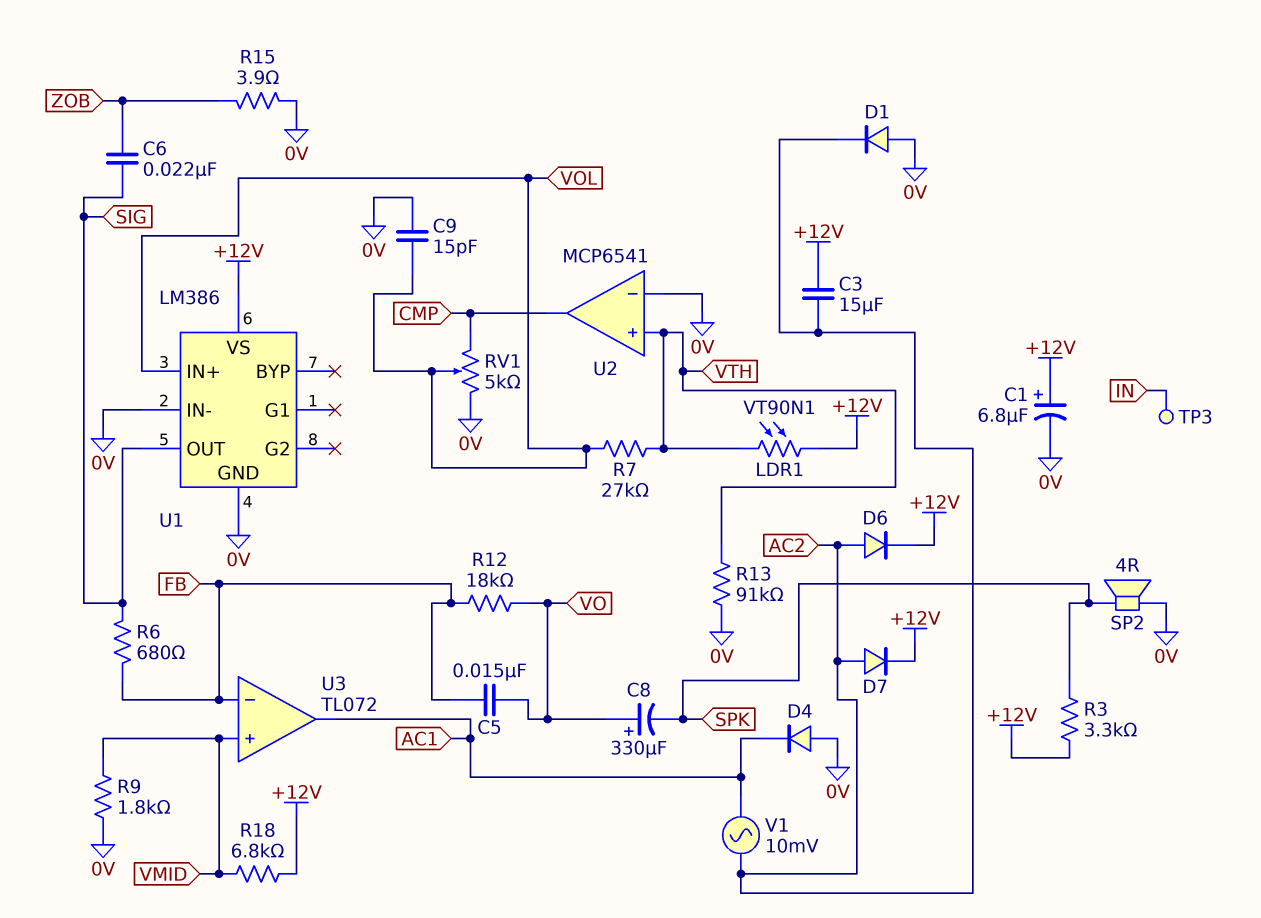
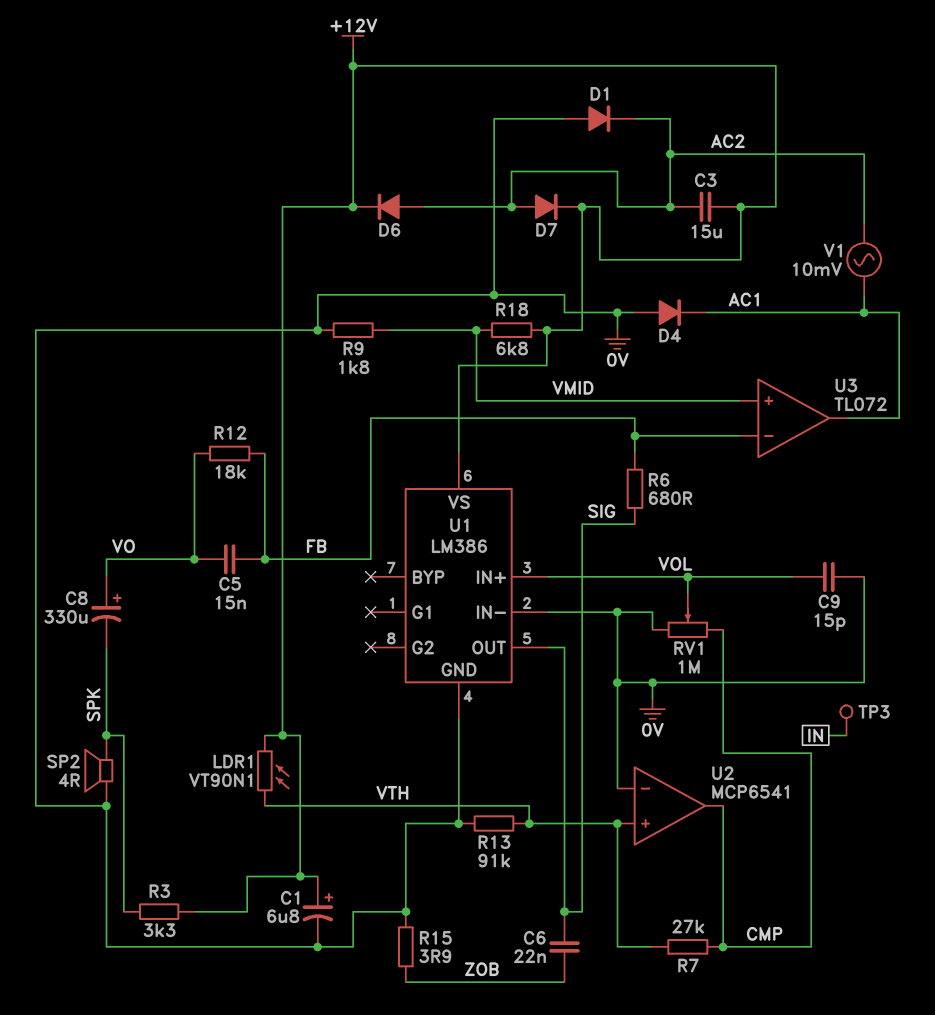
R7: 27k (VOL, VTH) -> 27k (CMP, VTH)
RV1: 5k (0V, CMP, wiper VOL) -> 1M (0V, CMP, wiper VOL)

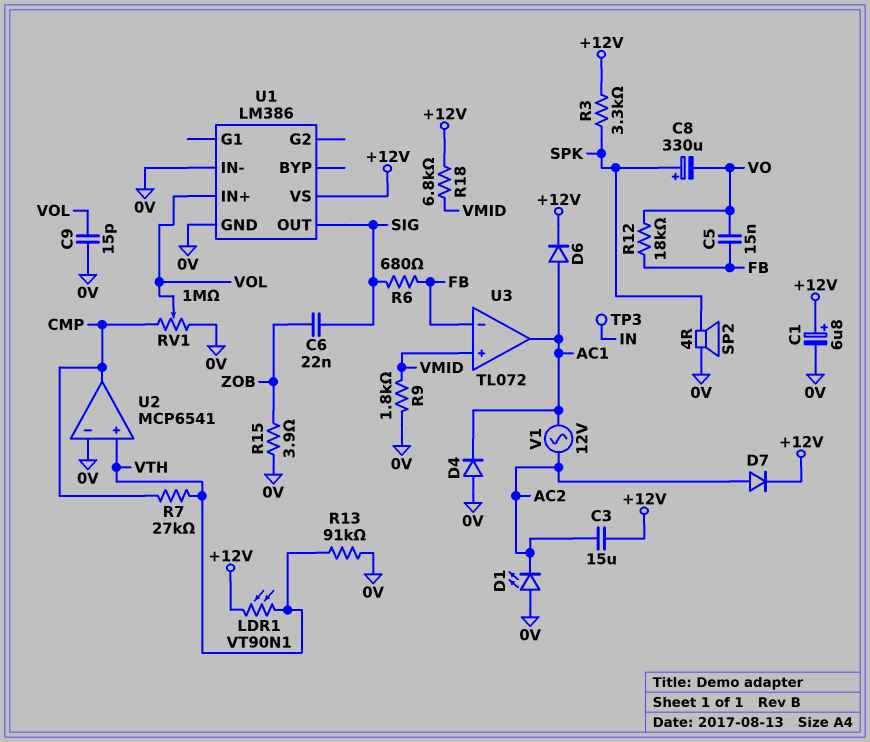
C8: 330uF (plus VO, minus SPK) -> 330uF (plus SPK, minus VO)
D1: diode (A 0V, K AC2) -> LED (A 0V, K AC2)
D6: diode (A AC2, K +12V) -> diode (A AC1, K +12V)
V1: AC 10mV (AC1, AC2) -> AC 12V (AC1, AC2)

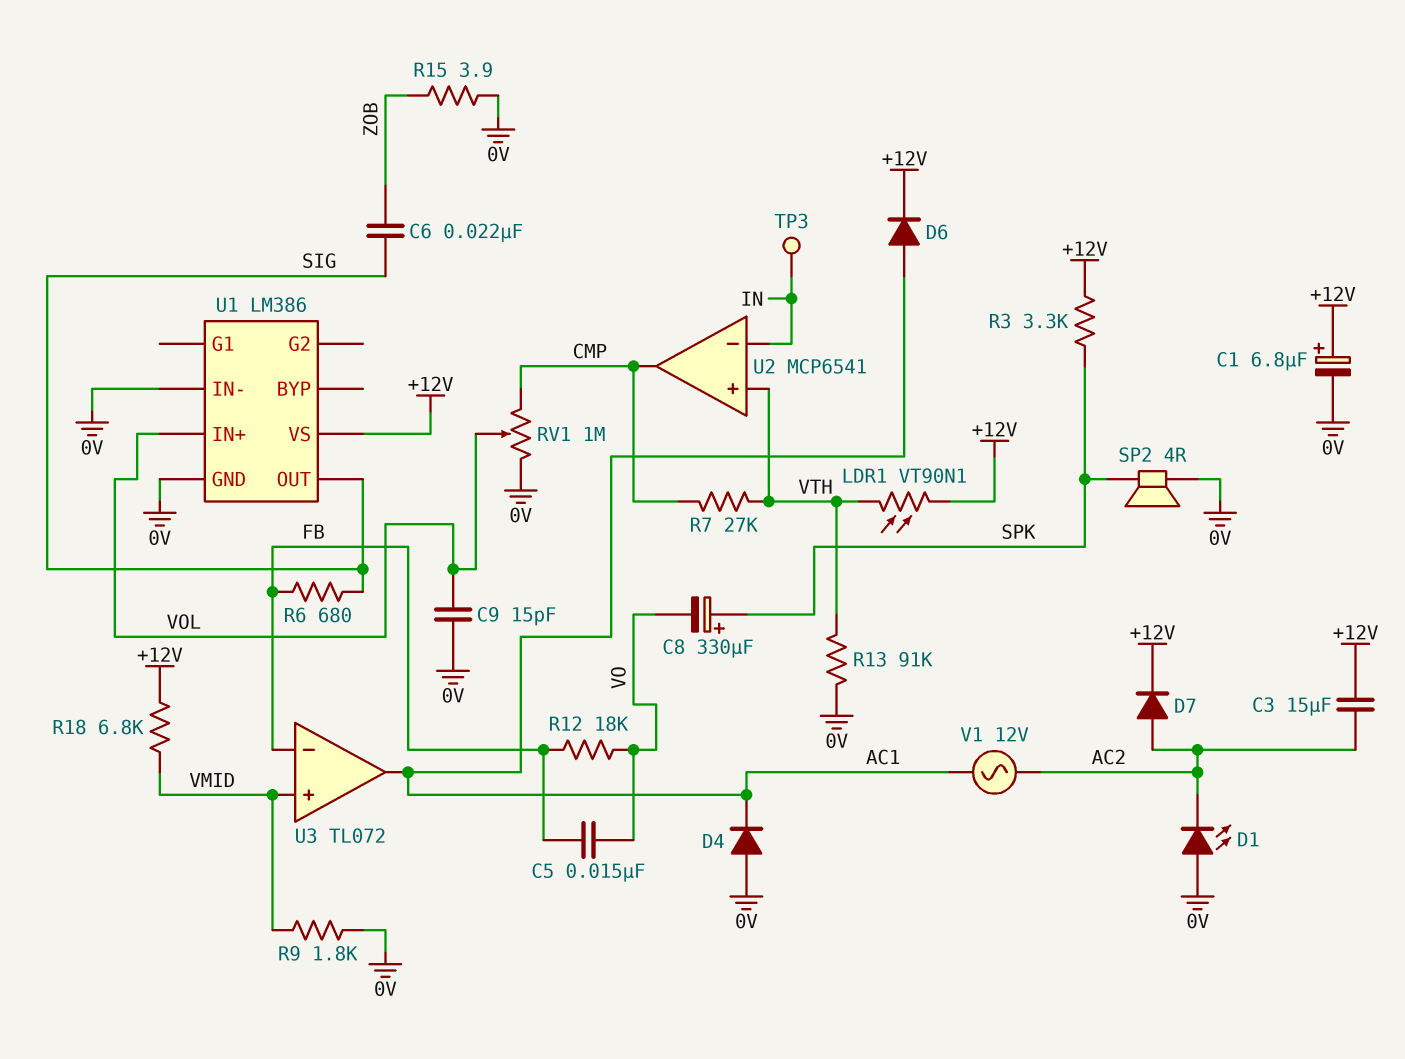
U2 pin in-: 0V -> IN

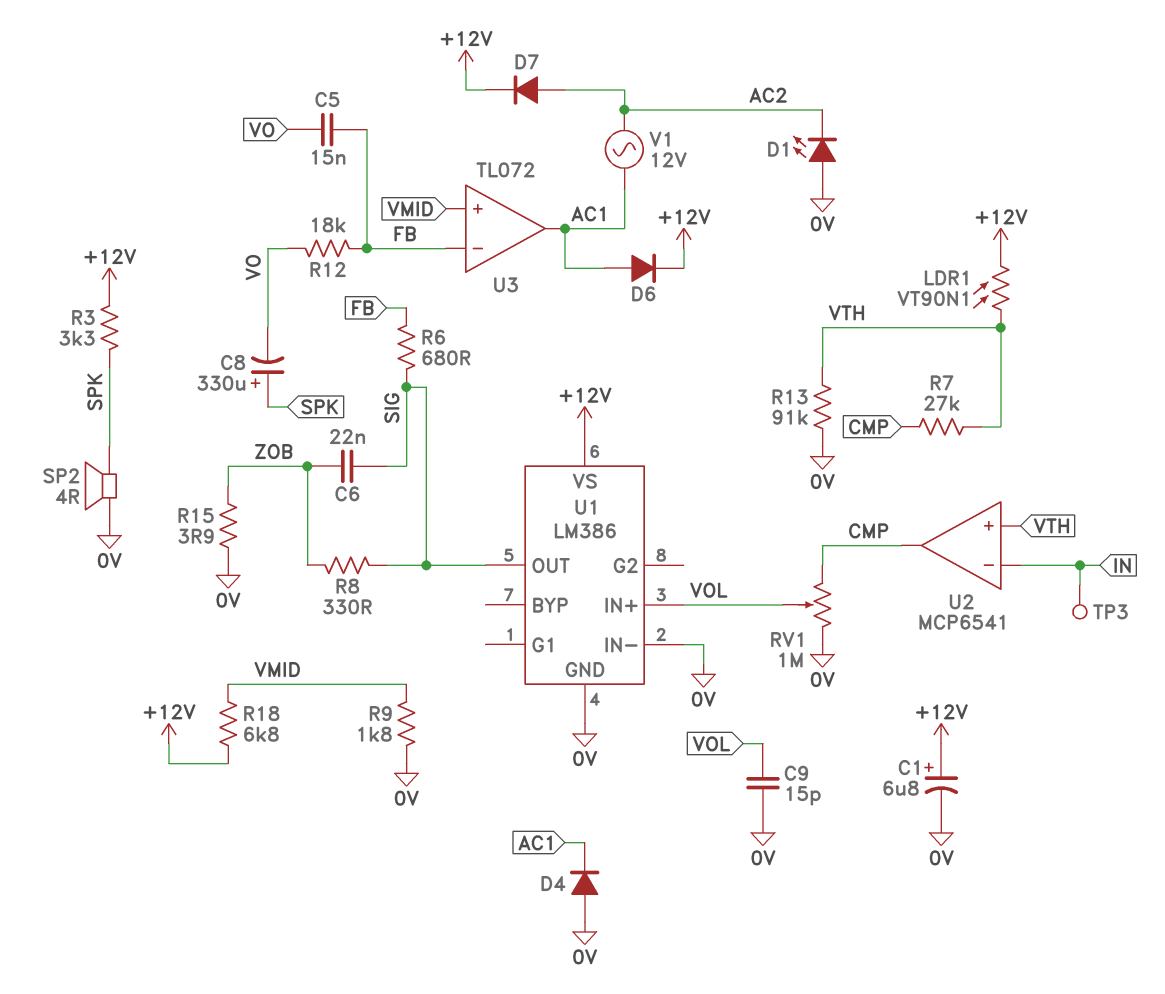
C3: 15uF (+12V, AC2) -> none
R8: none -> 330 (SIG, ZOB)

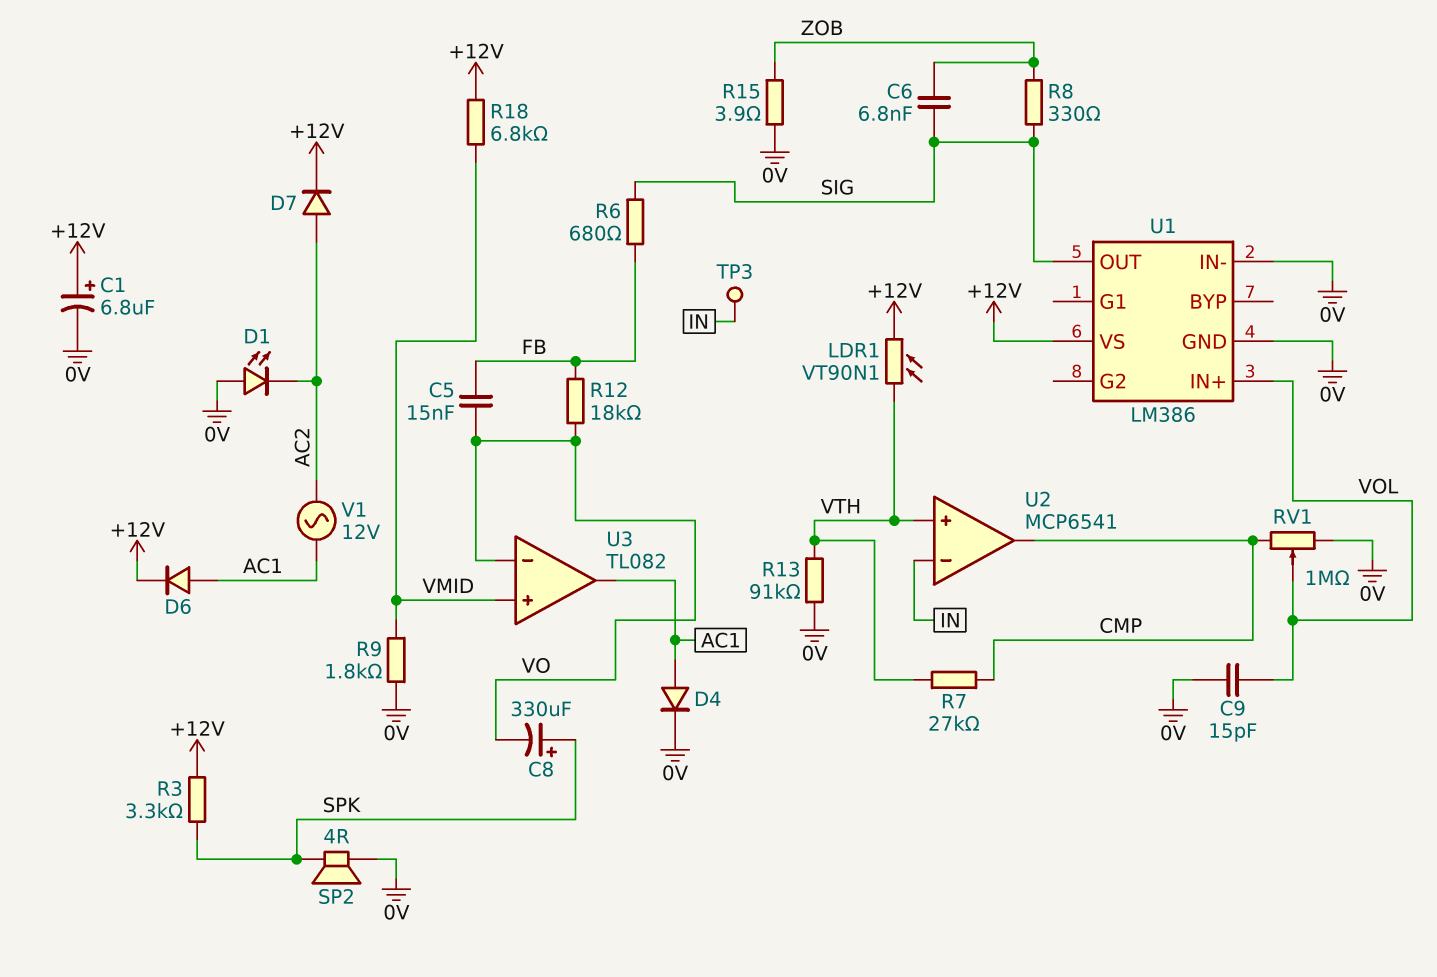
C6: 22nF (SIG, ZOB) -> 6.8nF (SIG, ZOB)
D4: diode (A 0V, K AC1) -> diode (A AC1, K 0V)
U3: TL072 -> TL082
U3 pin in-: FB -> VO

